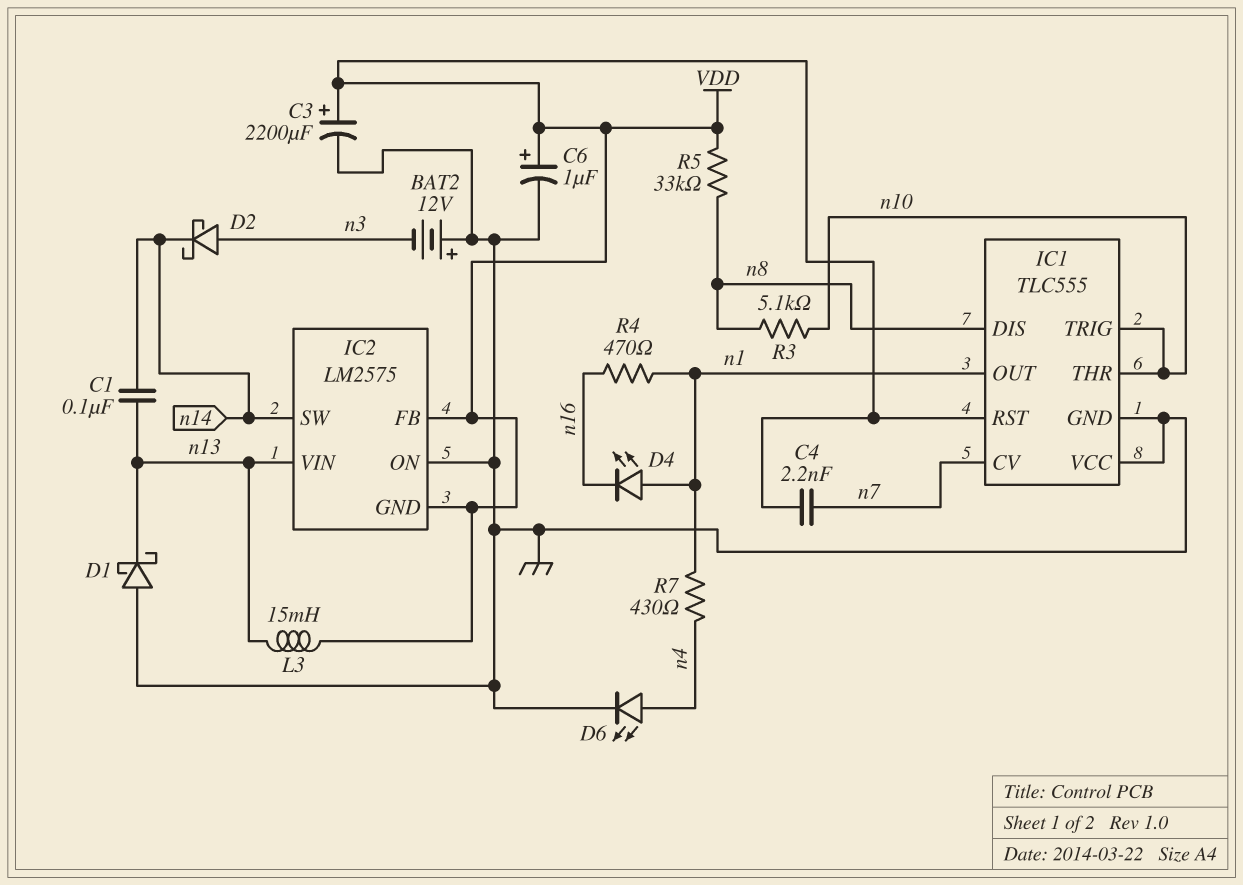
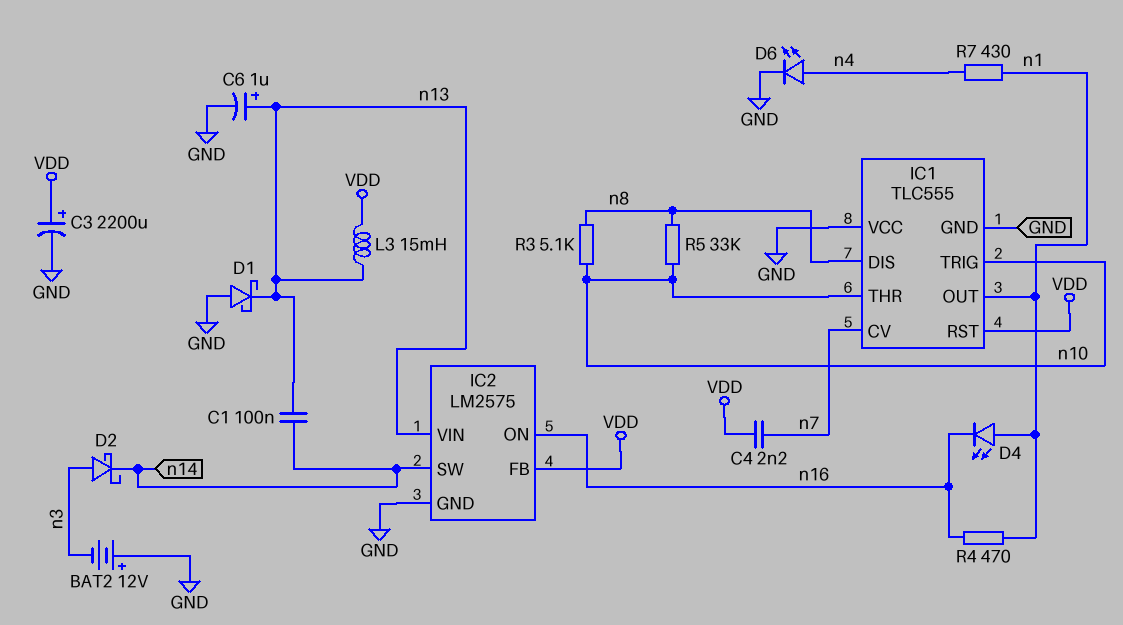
C6: 1uF (plus VDD, minus GND) -> 1uF (plus n13, minus GND)
IC2 pin GND: VDD -> GND
IC2 pin ON: GND -> n16
R5: 33k (VDD, n8) -> 33k (n8, n10)

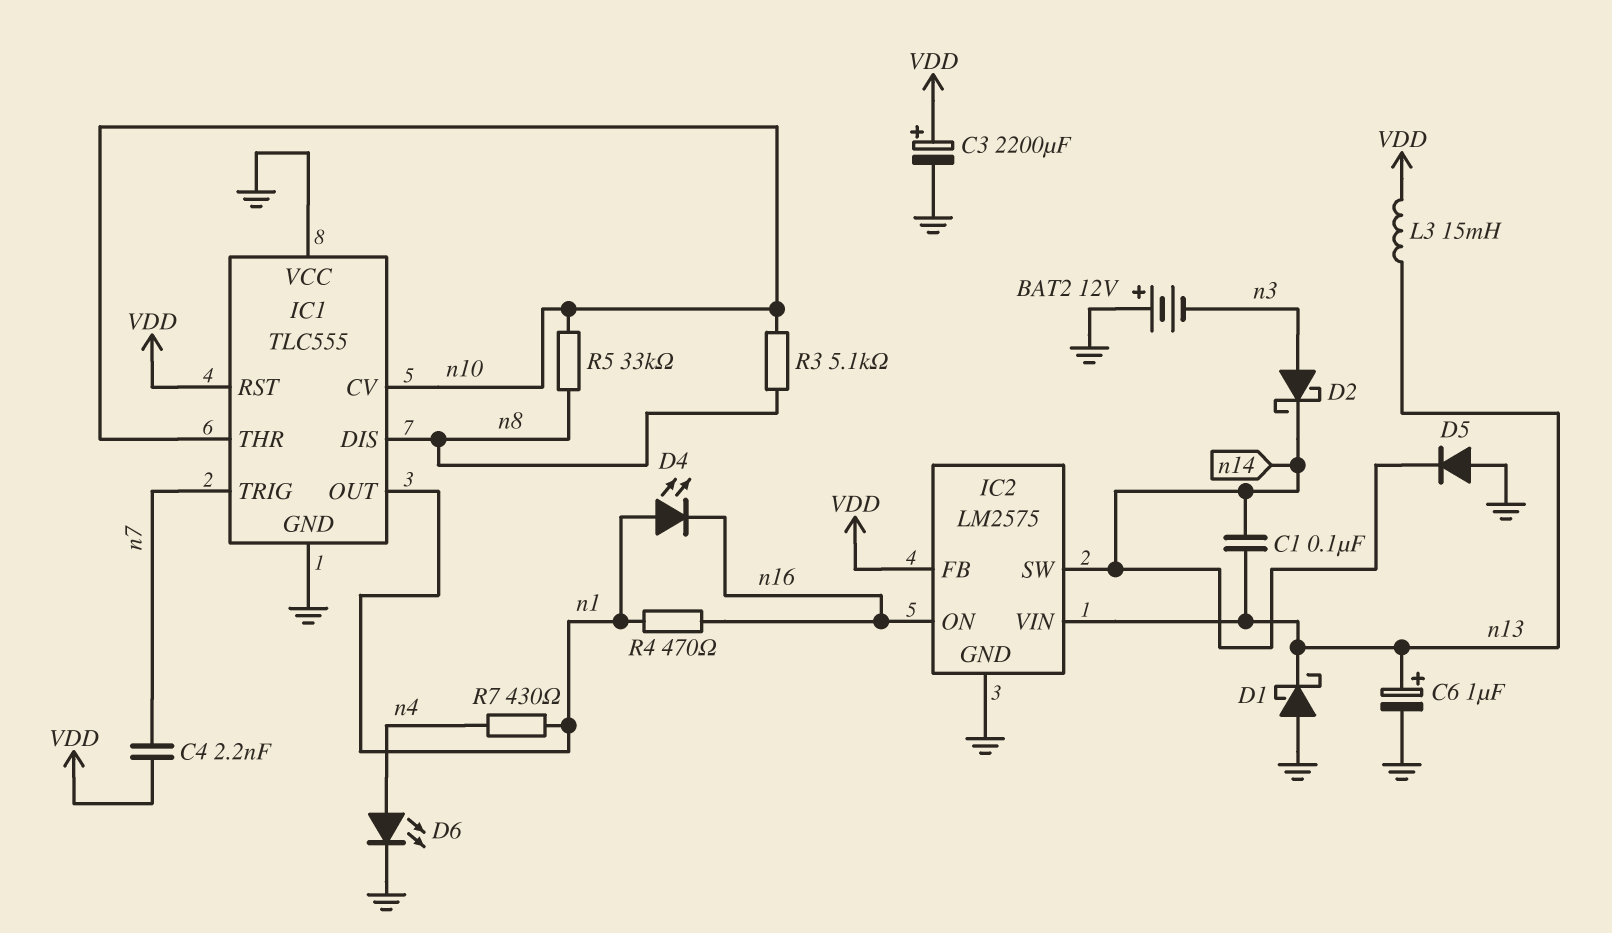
D5: none -> diode (A GND, K n14)
IC1 pin CV: n7 -> n10
IC1 pin TRIG: n10 -> n7

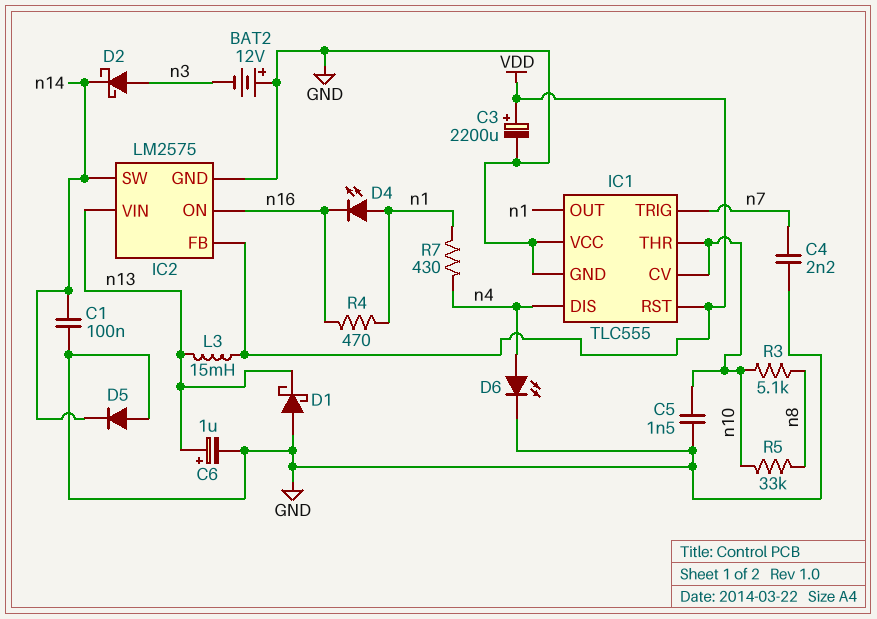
C1: 100nF (n13, n14) -> 100nF (GND, n14)
C4: 2.2nF (VDD, n7) -> 2.2nF (GND, n7)
C5: none -> 1.5nF (GND, n10)
IC1 pin DIS: n8 -> n4

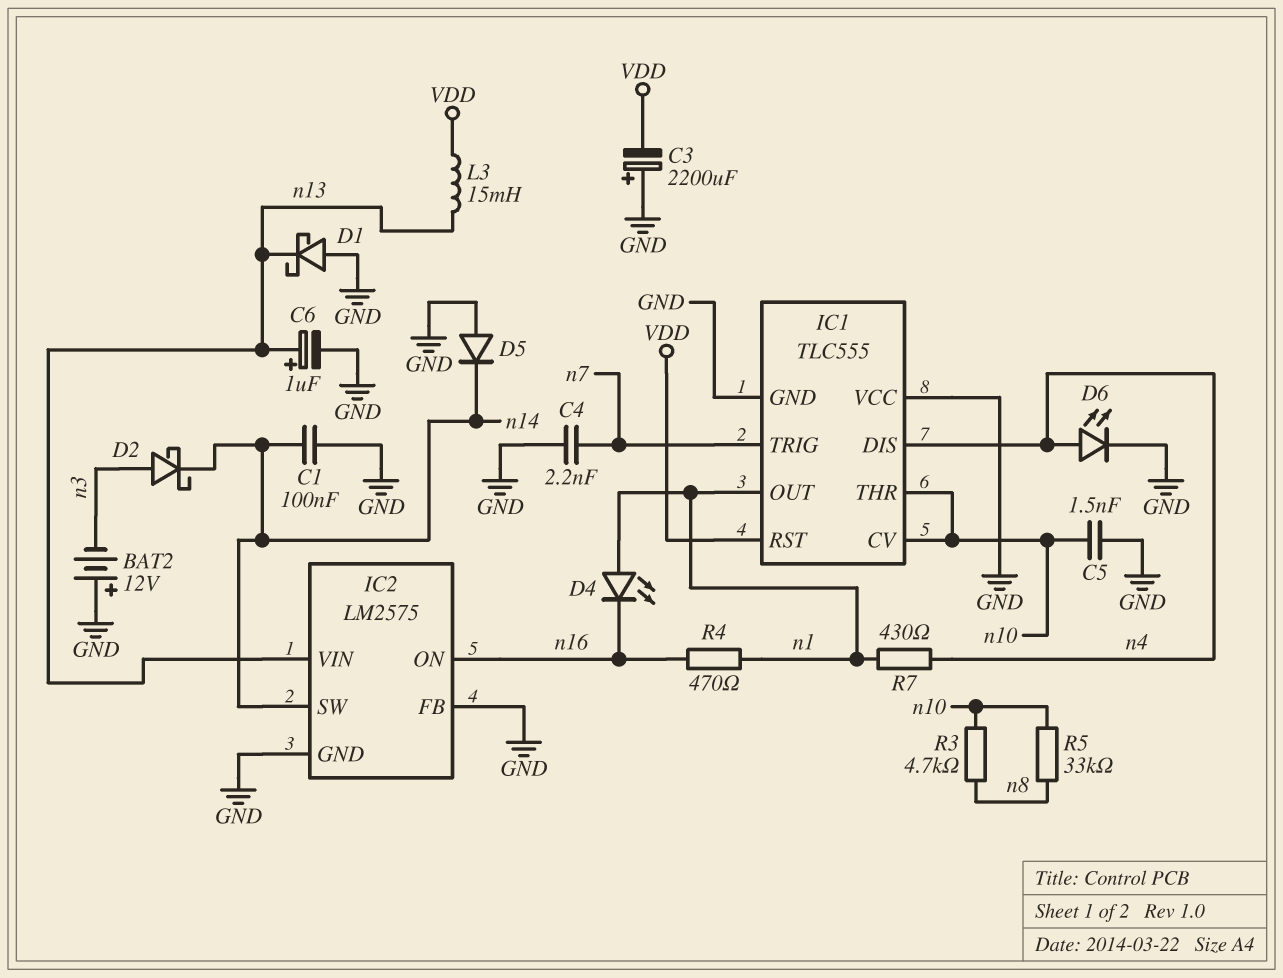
C3: 2200uF (plus VDD, minus GND) -> 2200uF (plus GND, minus VDD)
IC2 pin FB: VDD -> GND
R3: 5.1k (n8, n10) -> 4.7k (n8, n10)

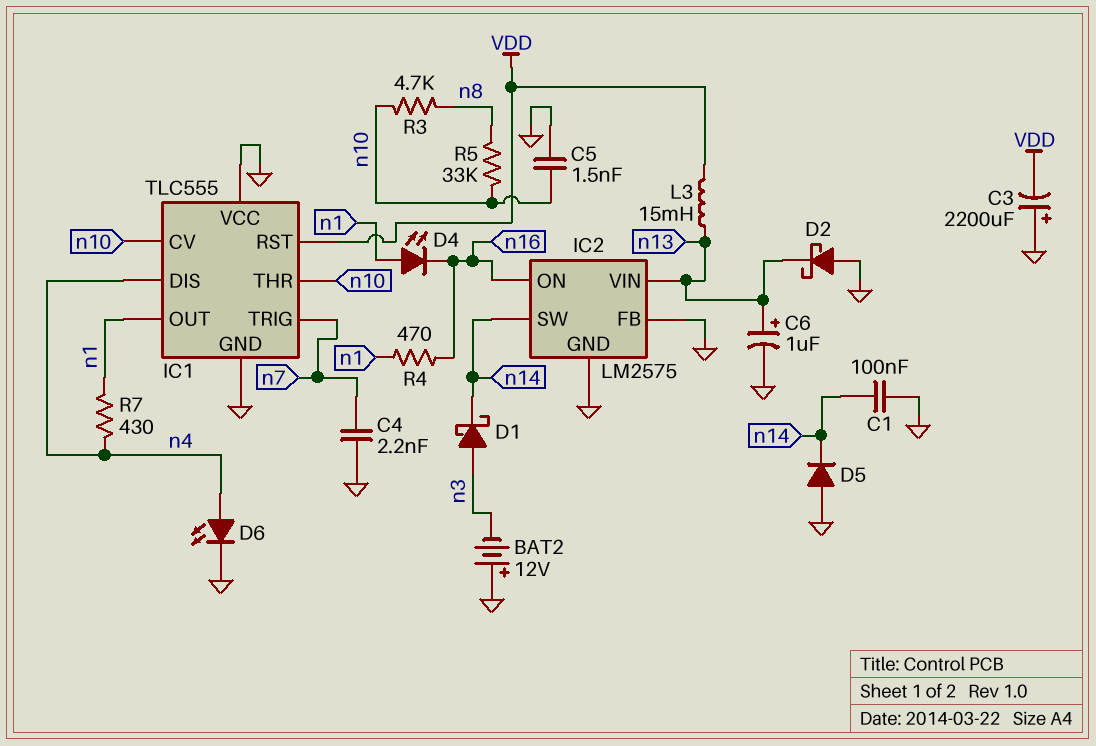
D1: schottky (A GND, K n13) -> schottky (A n3, K n14)
D2: schottky (A n3, K n14) -> schottky (A GND, K n13)

